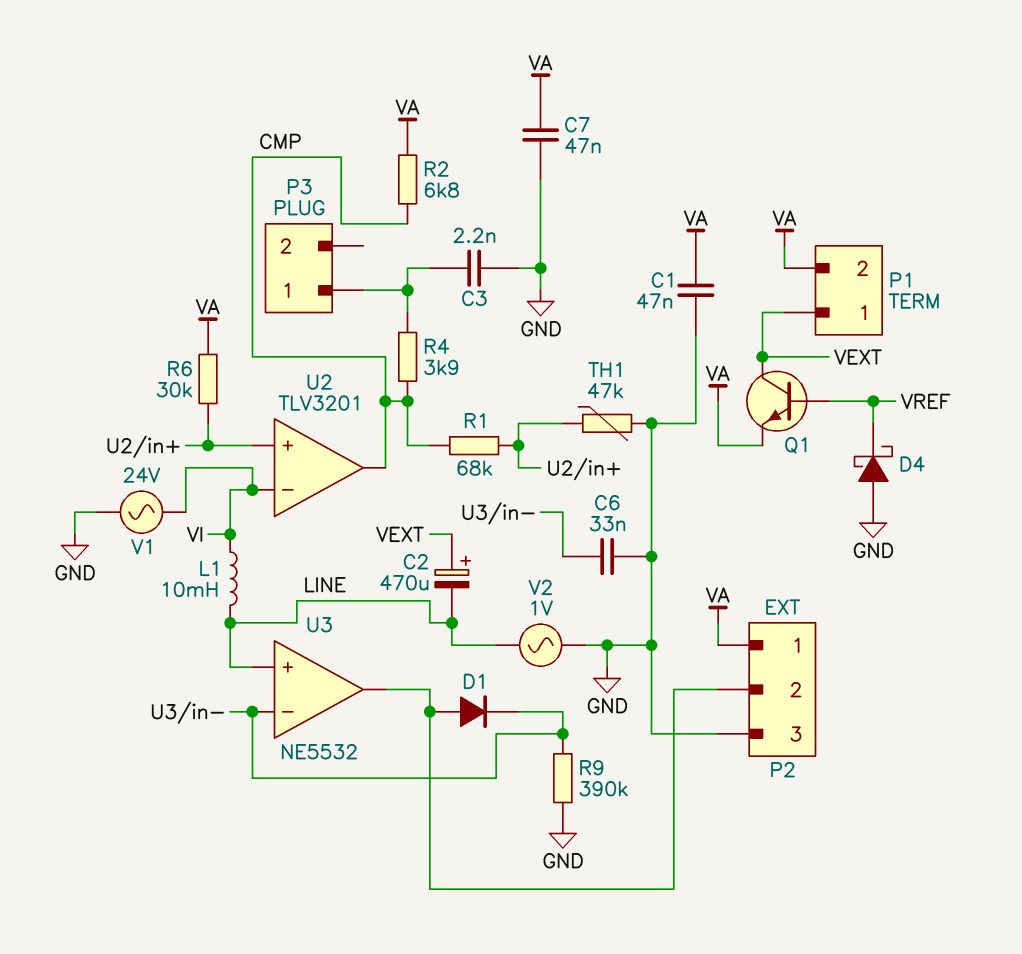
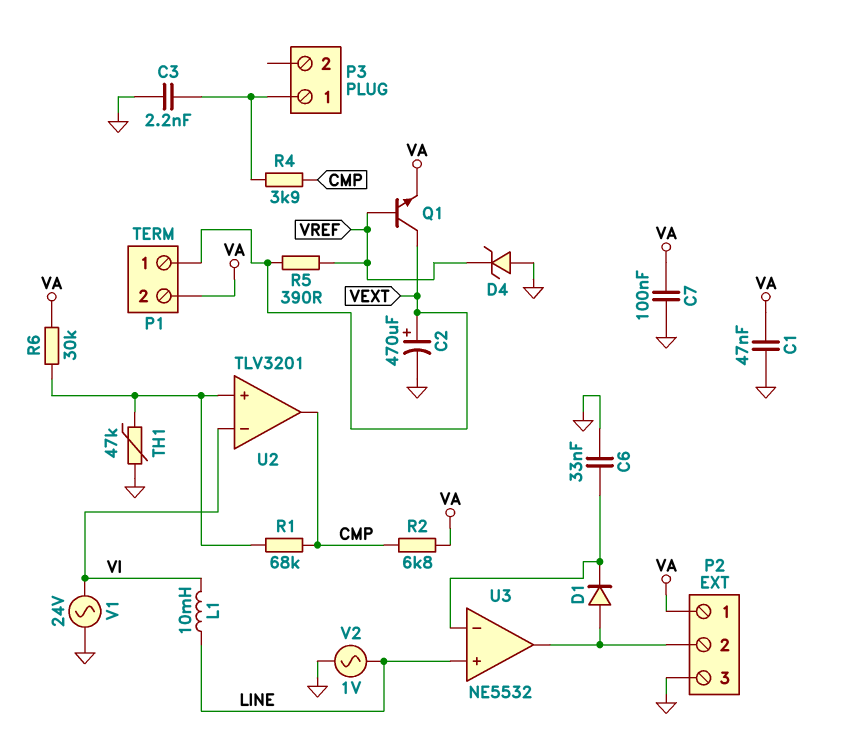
C2: 470uF (plus VEXT, minus LINE) -> 470uF (plus VEXT, minus GND)
C7: 47nF (GND, VA) -> 100nF (GND, VA)
D4: schottky (A GND, K VREF) -> zener (A GND, K VREF)
R5: none -> 390 (VEXT, VREF)
R9: 390k (GND, U3/in-) -> none

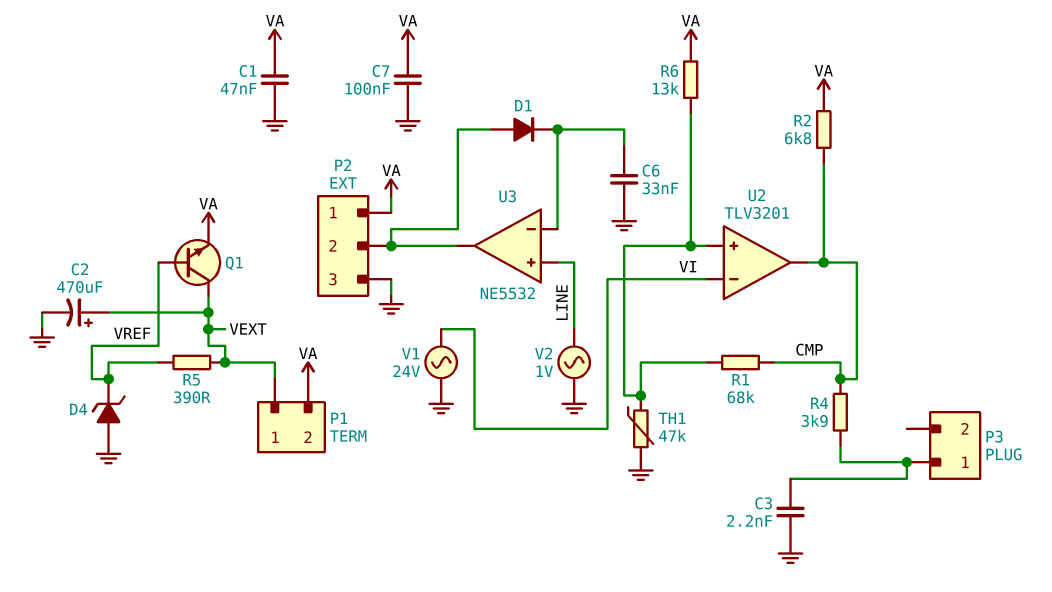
L1: 10mH (LINE, VI) -> none
R6: 30k (U2/in+, VA) -> 13k (U2/in+, VA)

